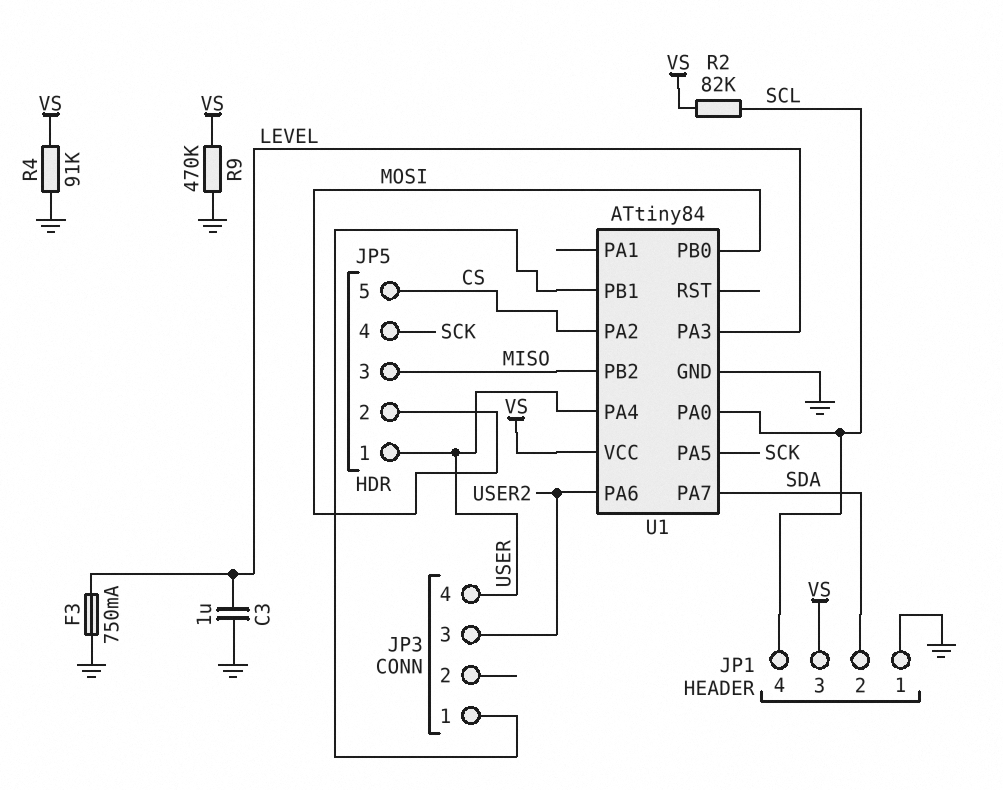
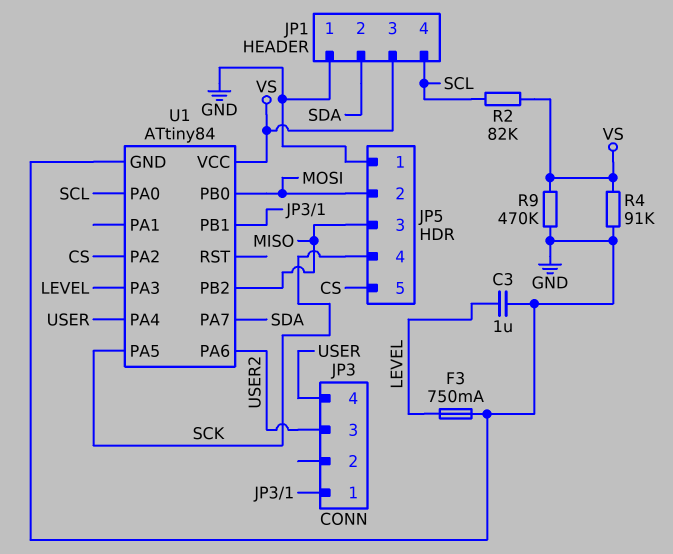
JP5 pin 1: USER -> GND

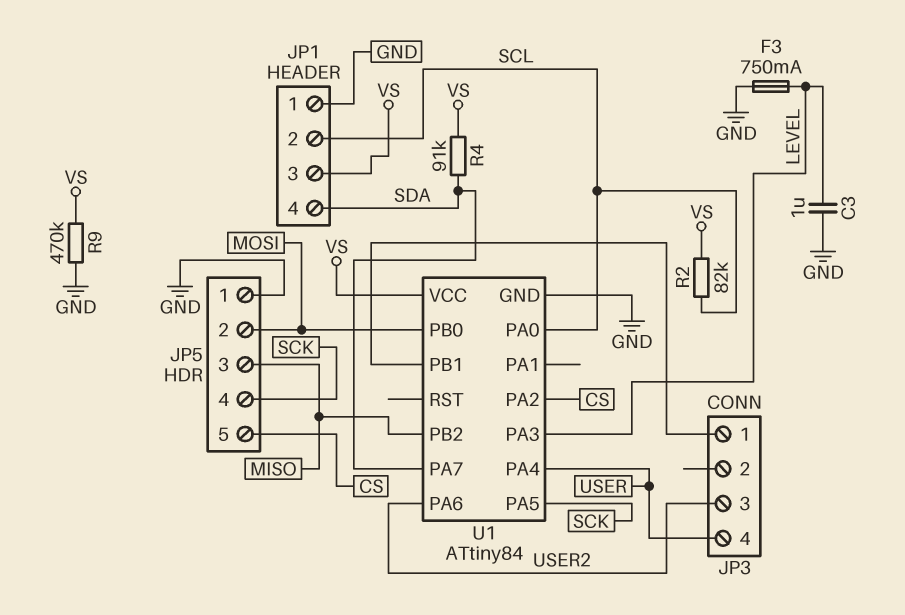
JP1 pin 2: SDA -> SCL
JP1 pin 4: SCL -> SDA
R4: 91k (GND, VS) -> 91k (SDA, VS)

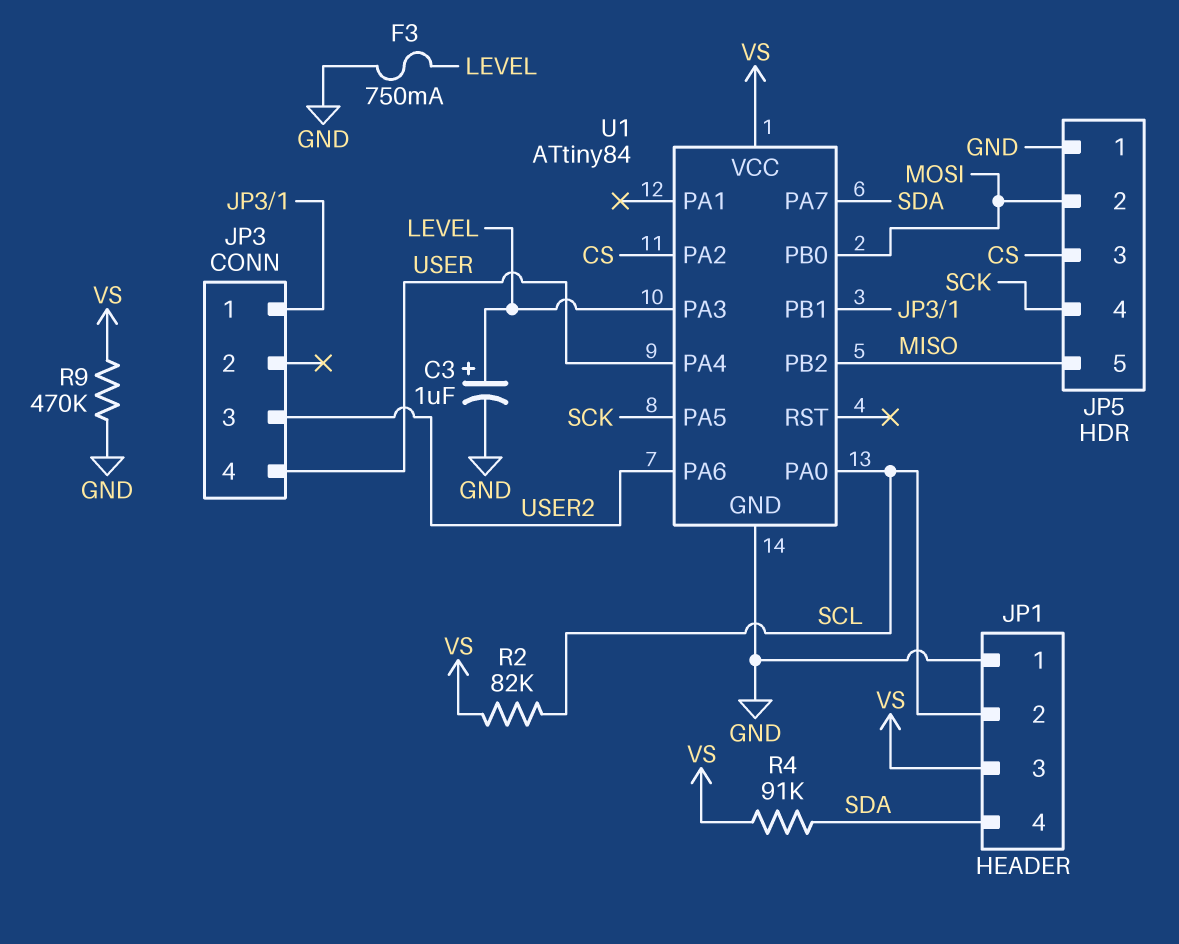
C3: 1uF (GND, LEVEL) -> 1uF (plus LEVEL, minus GND)
JP5 pin 3: MISO -> CS
JP5 pin 5: CS -> MISO

